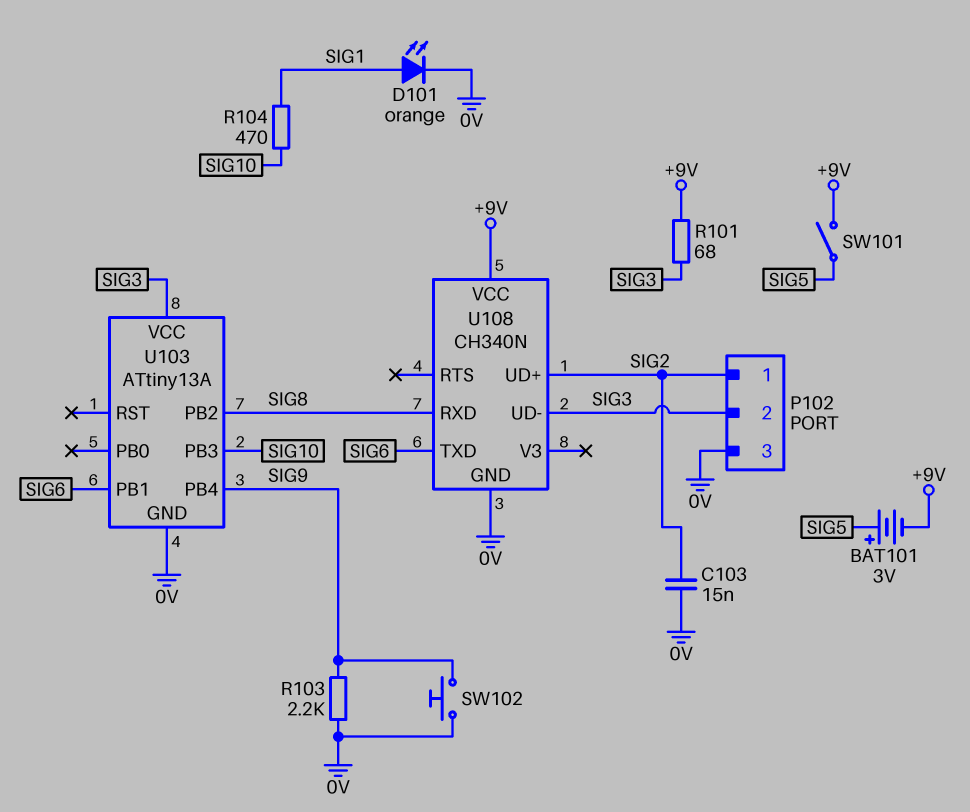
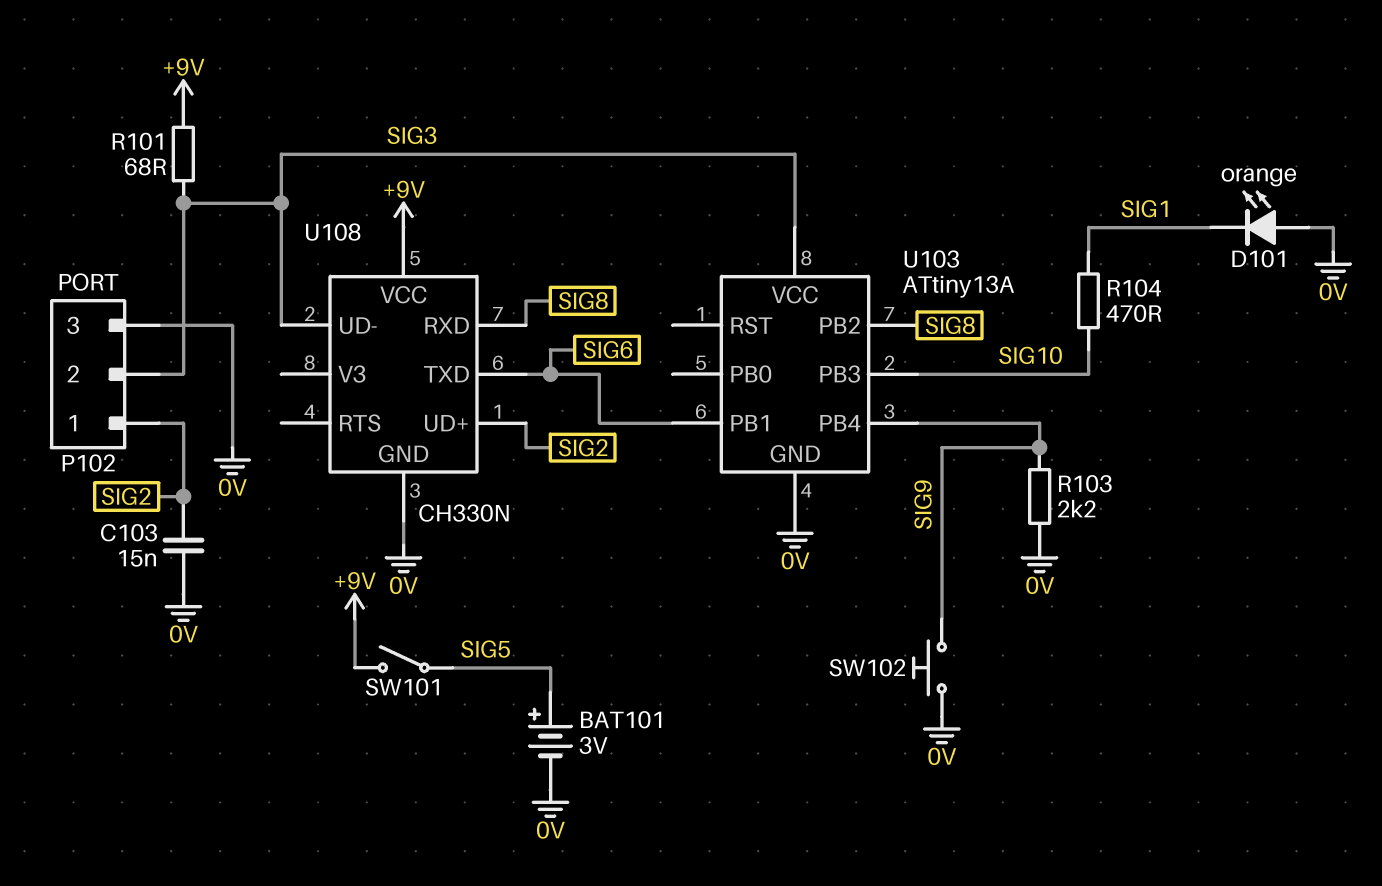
BAT101: 3V (plus SIG5, minus +9V) -> 3V (plus SIG5, minus 0V)
D101: LED orange (A SIG1, K 0V) -> LED orange (A 0V, K SIG1)
U108: CH340N -> CH330N

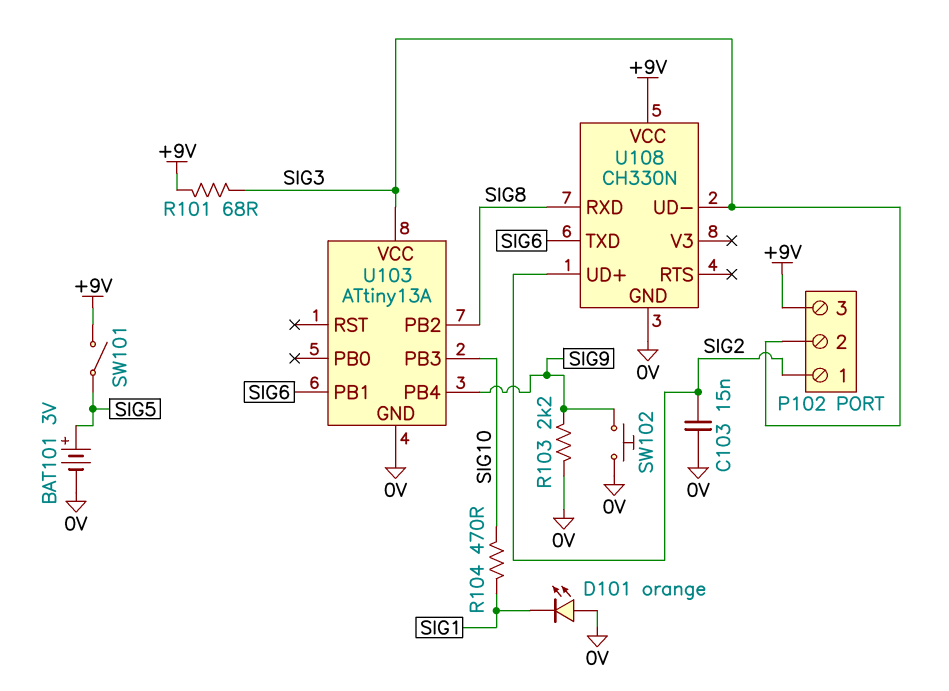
P102 pin 3: 0V -> +9V

